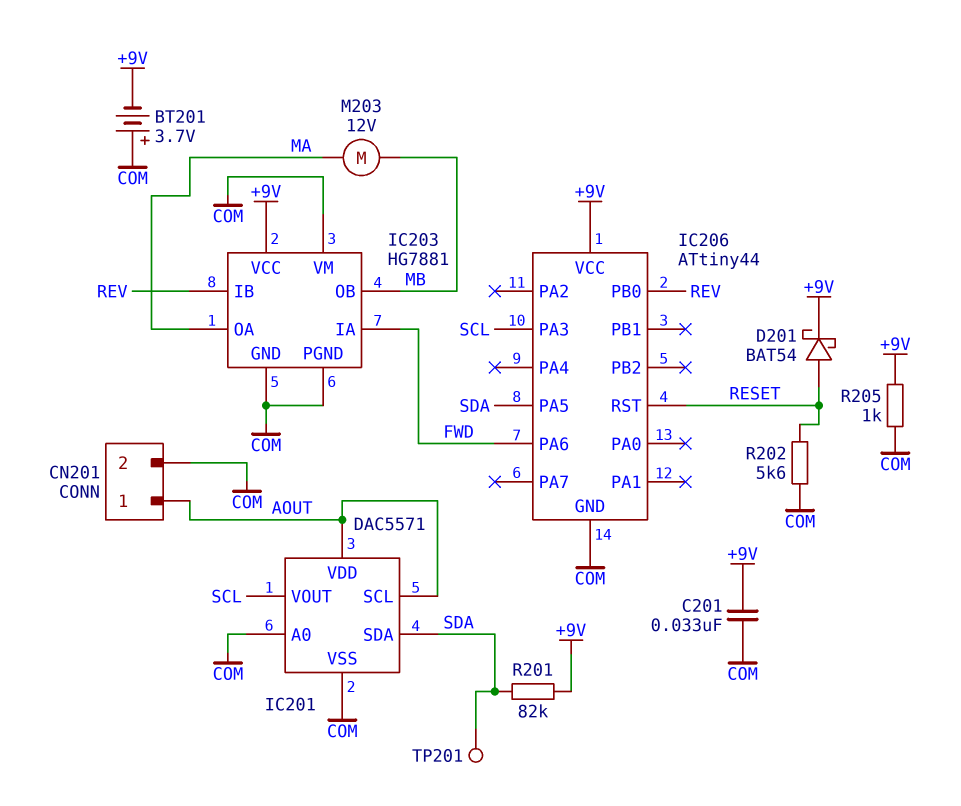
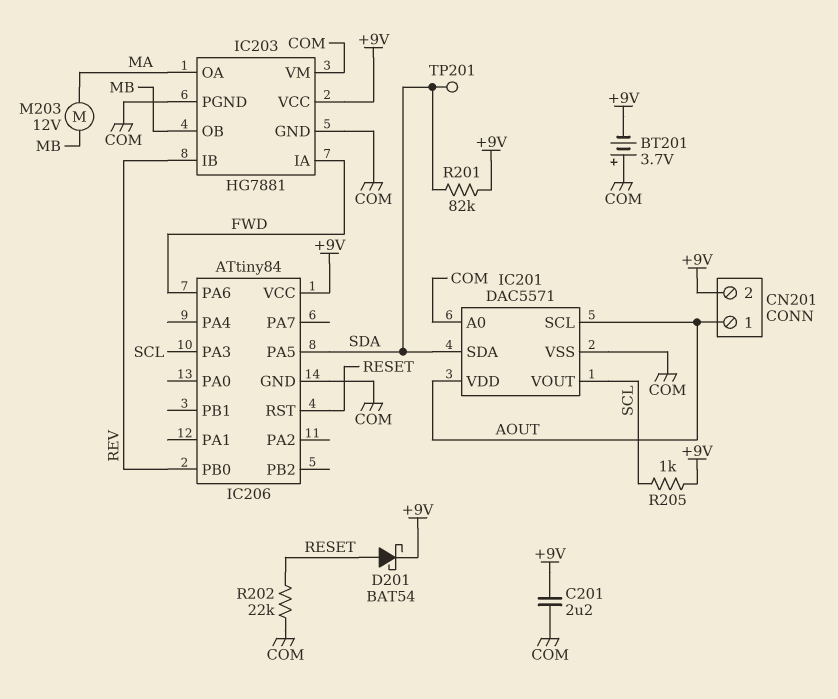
C201: 33nF (+9V, COM) -> 2.2uF (+9V, COM)
CN201 pin 2: COM -> +9V
IC206: ATtiny44 -> ATtiny84
R202: 5.6k (COM, RESET) -> 22k (COM, RESET)
R205: 1k (+9V, COM) -> 1k (+9V, SCL)

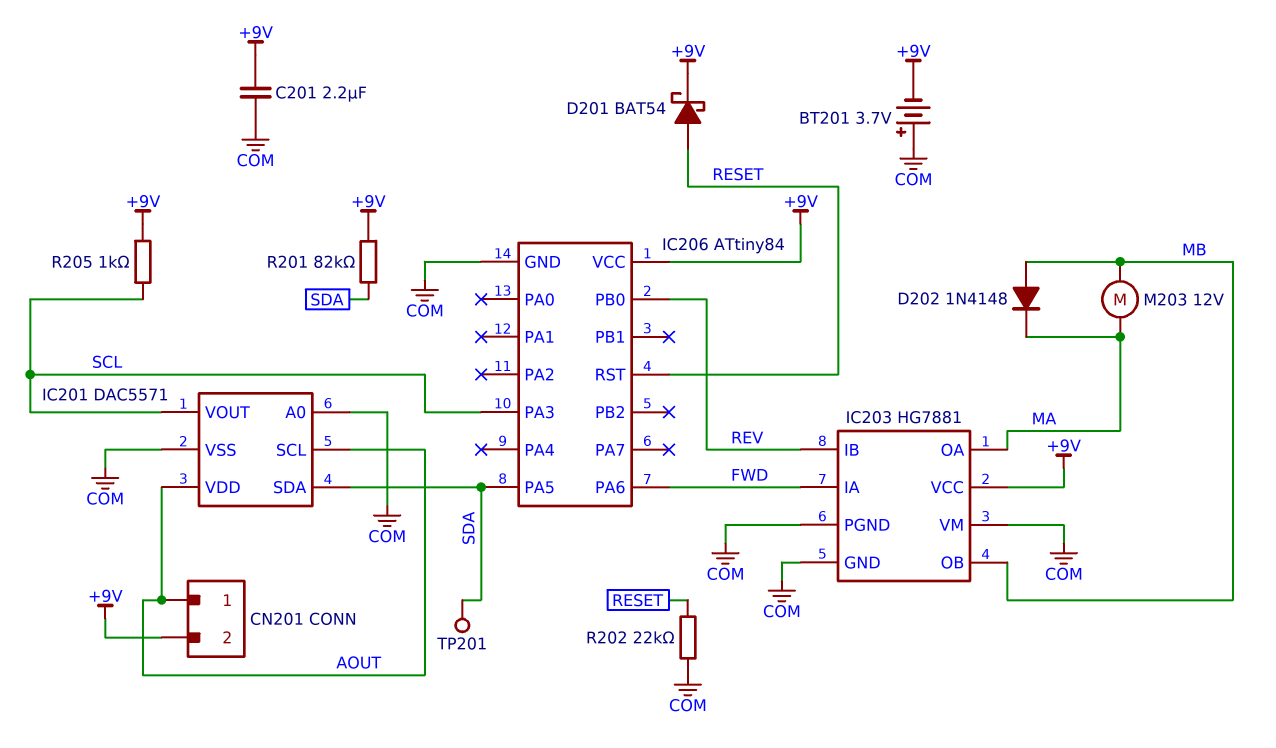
D202: none -> diode 1N4148 (A MB, K MA)

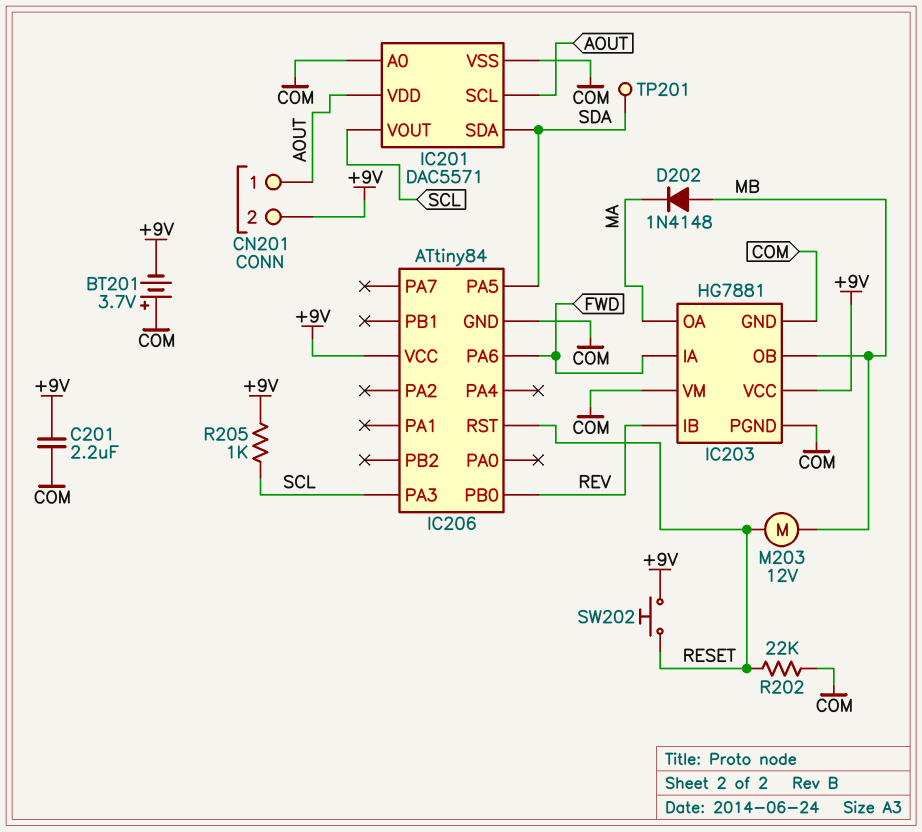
D201: schottky BAT54 (A RESET, K +9V) -> none
M203: motor 12V (MA, MB) -> motor 12V (MB, RESET)
R201: 82k (+9V, SDA) -> none
SW202: none -> button (+9V, RESET)

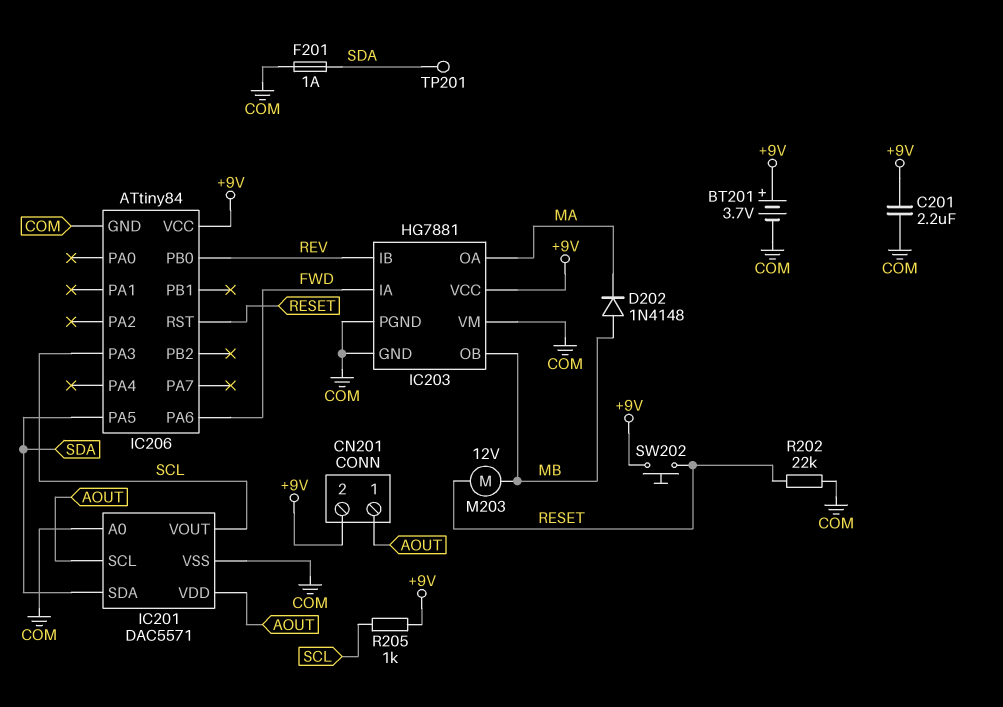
BT201: 3.7V (plus COM, minus +9V) -> 3.7V (plus +9V, minus COM)
F201: none -> 1A (COM, SDA)

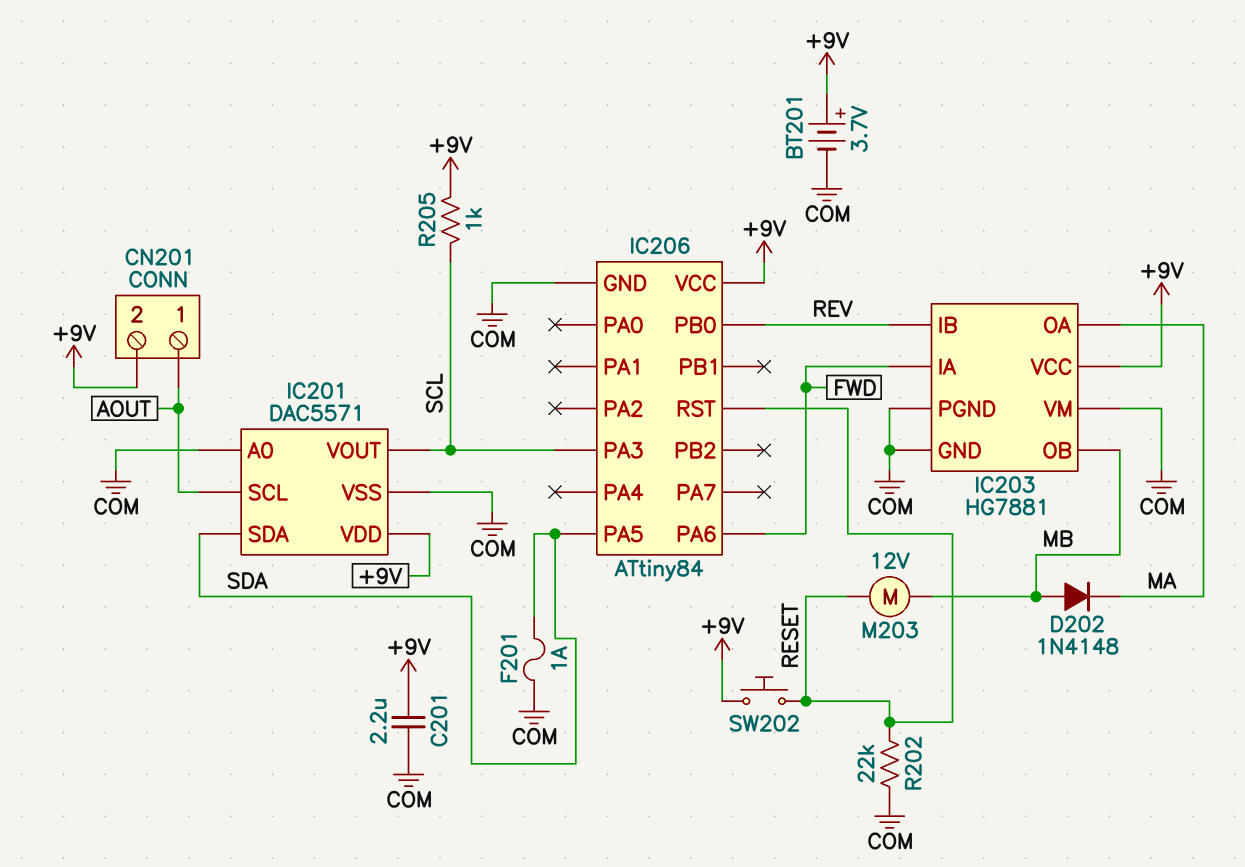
IC201 pin VDD: AOUT -> +9V
TP201: test point (SDA) -> none

